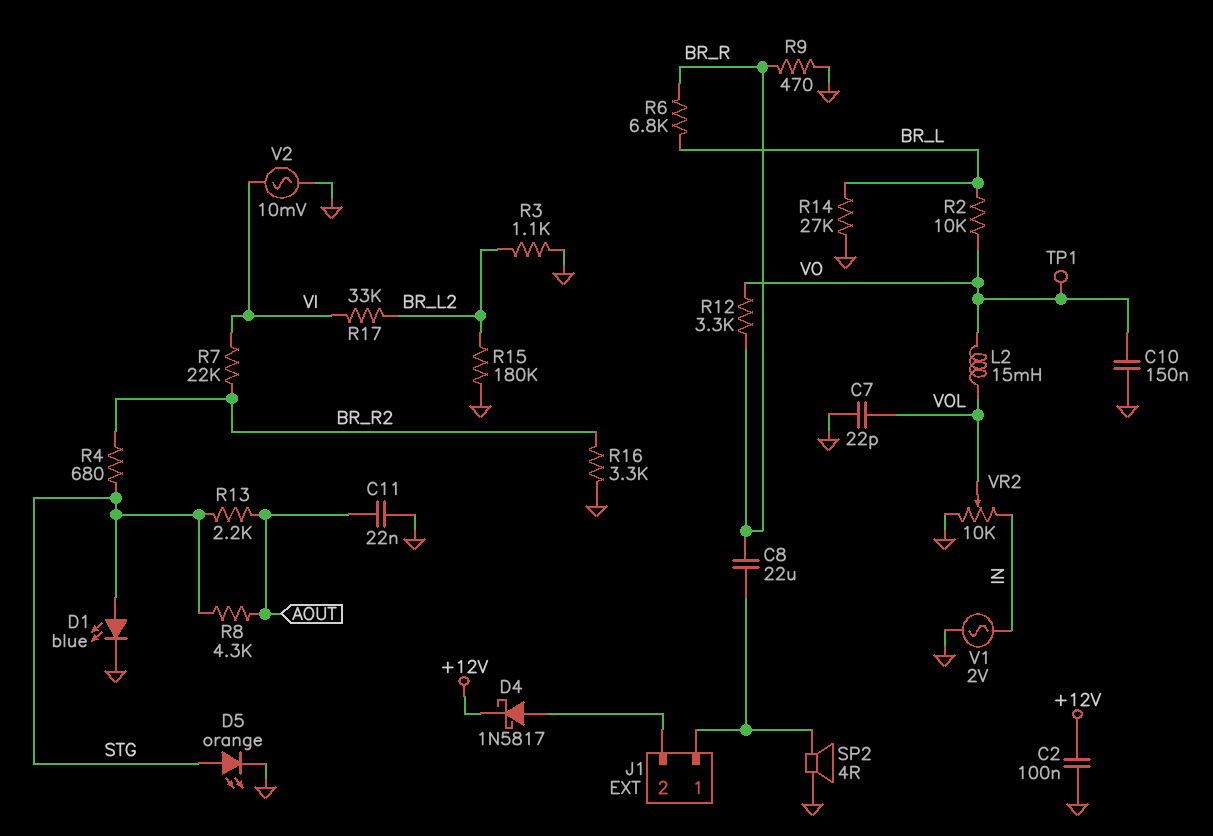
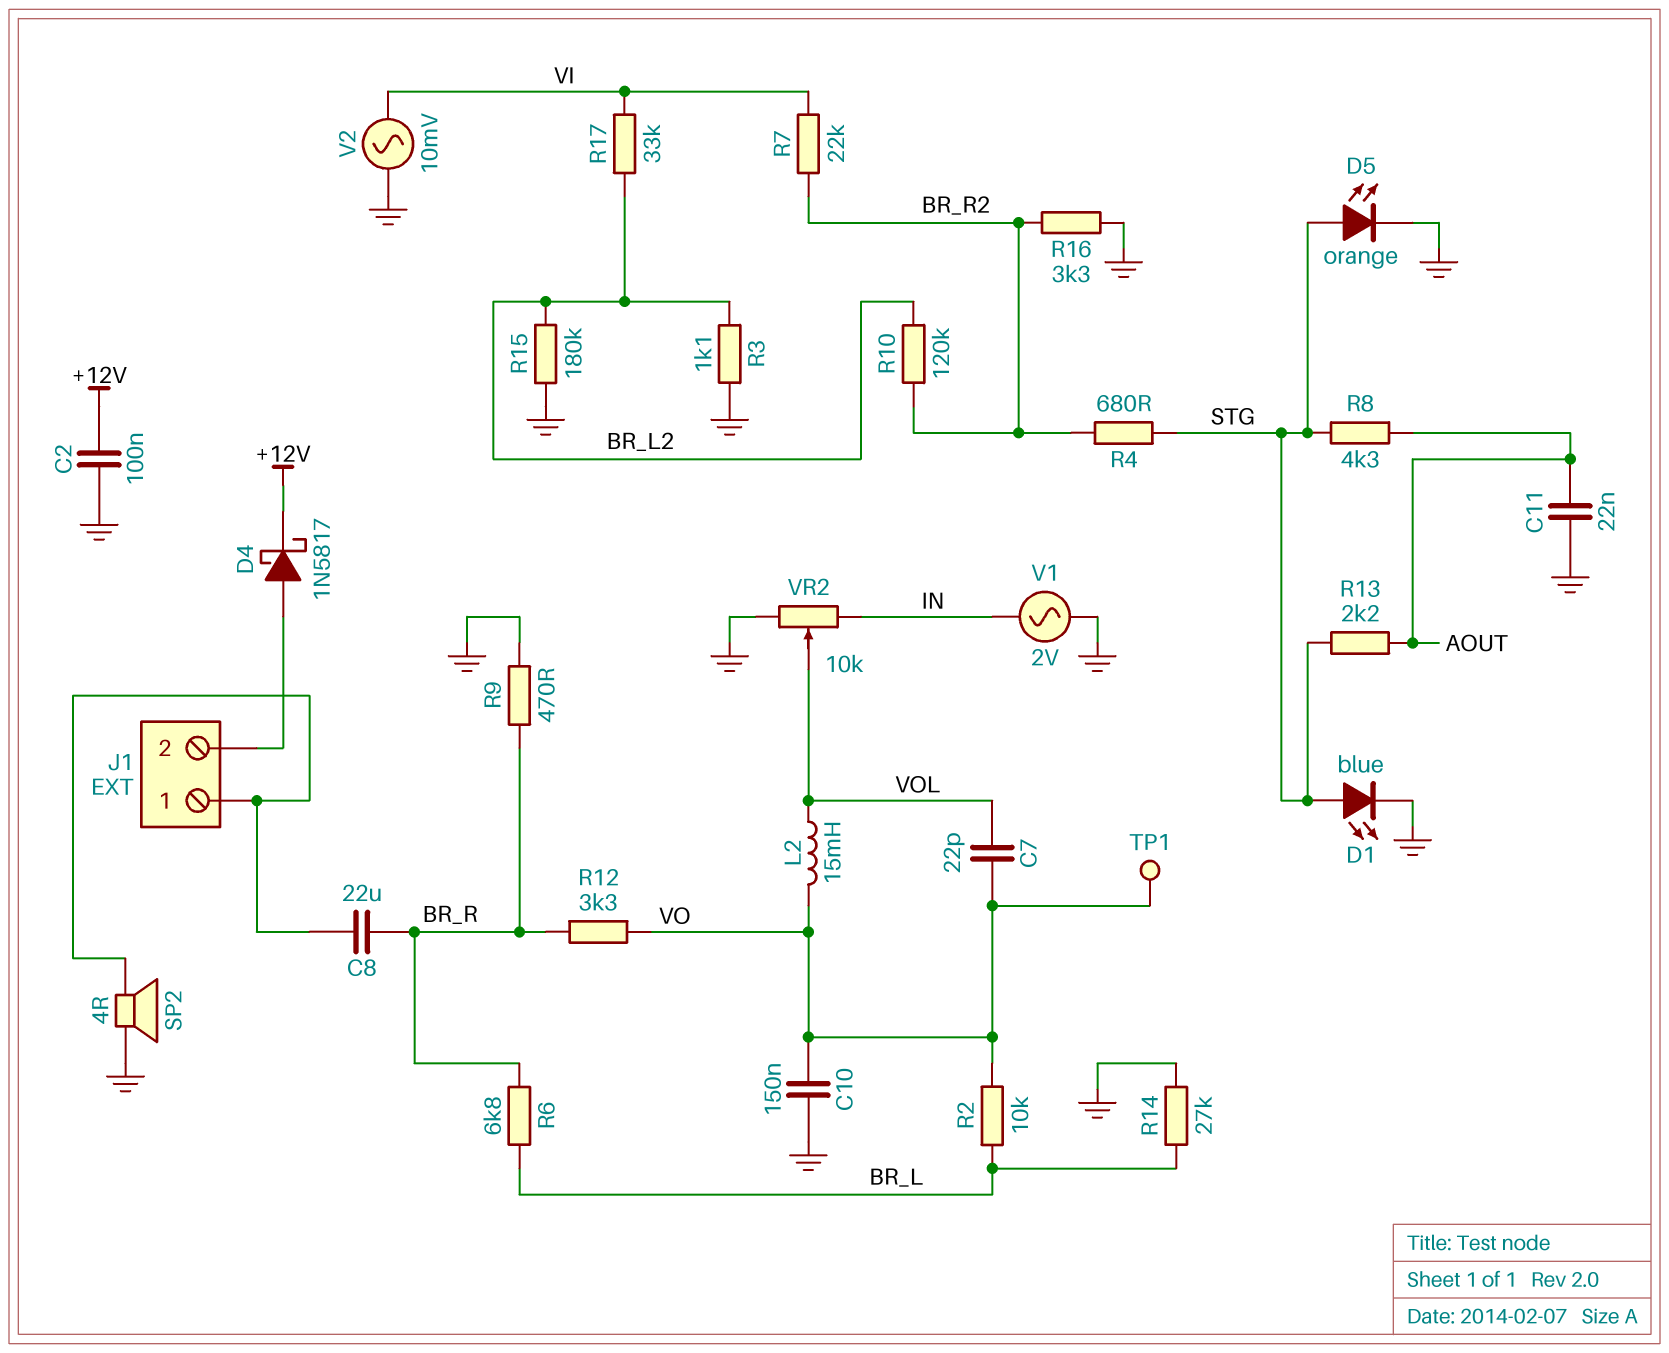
C7: 22pF (GND, VOL) -> 22pF (VO, VOL)
R10: none -> 120k (BR_L2, BR_R2)

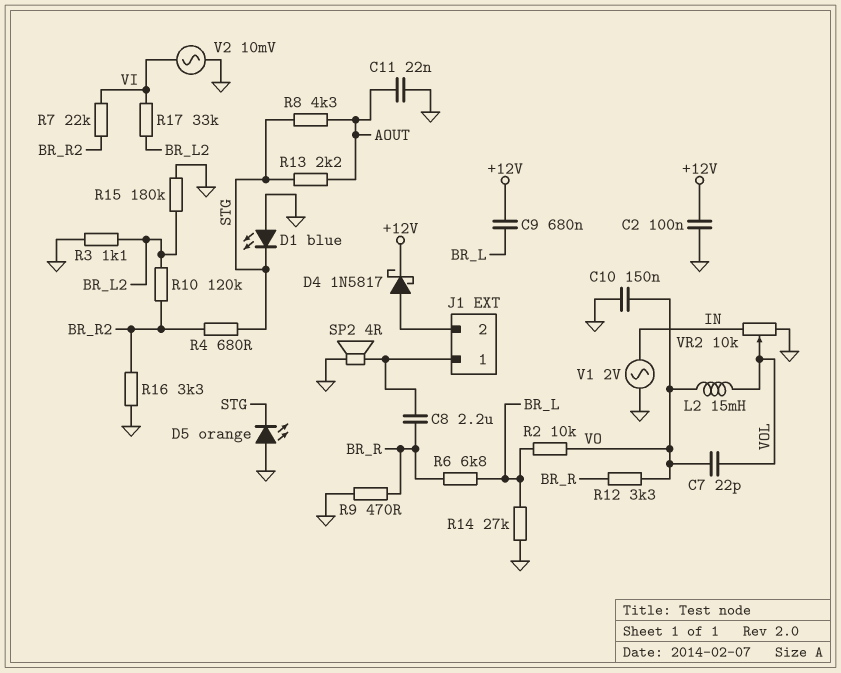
C8: 22uF (BR_R, J1/1) -> 2.2uF (BR_R, J1/1)
C9: none -> 680nF (+12V, BR_L)
D1: LED blue (A STG, K GND) -> LED blue (A GND, K STG)
D5: LED orange (A STG, K GND) -> LED orange (A GND, K STG)
TP1: test point (VO) -> none

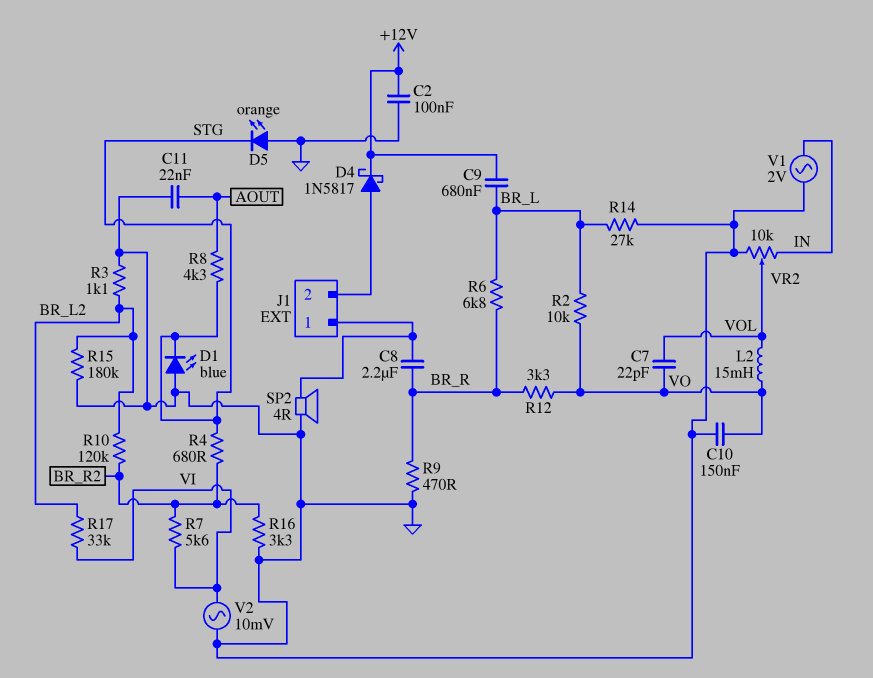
R7: 22k (BR_R2, VI) -> 5.6k (BR_R2, VI)
R13: 2.2k (AOUT, STG) -> none

